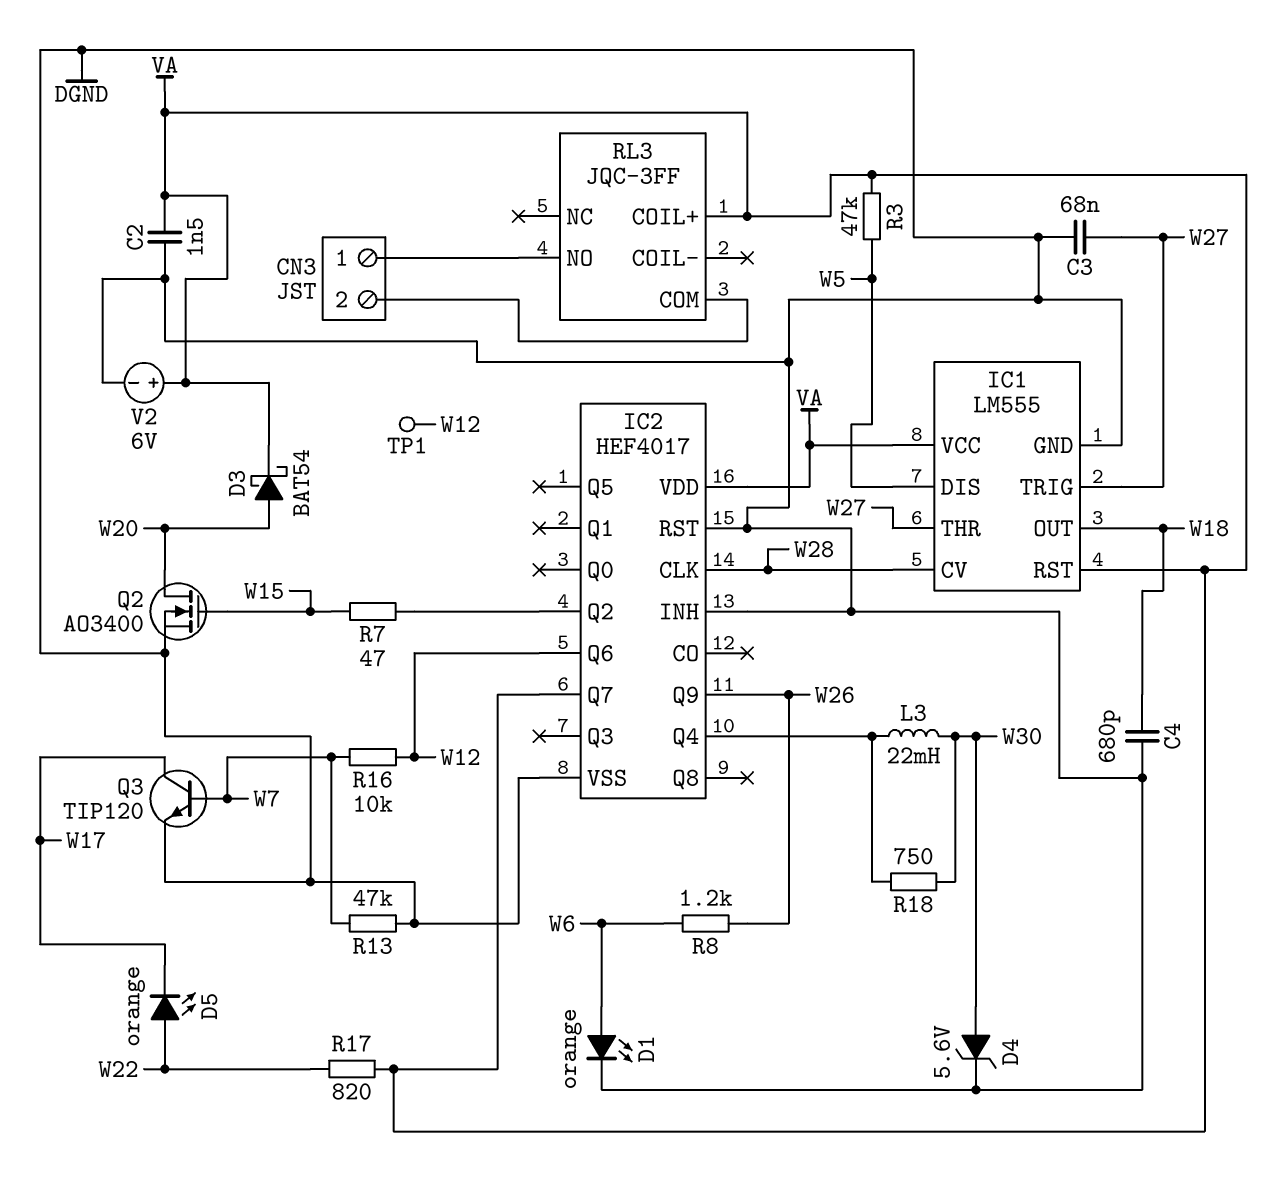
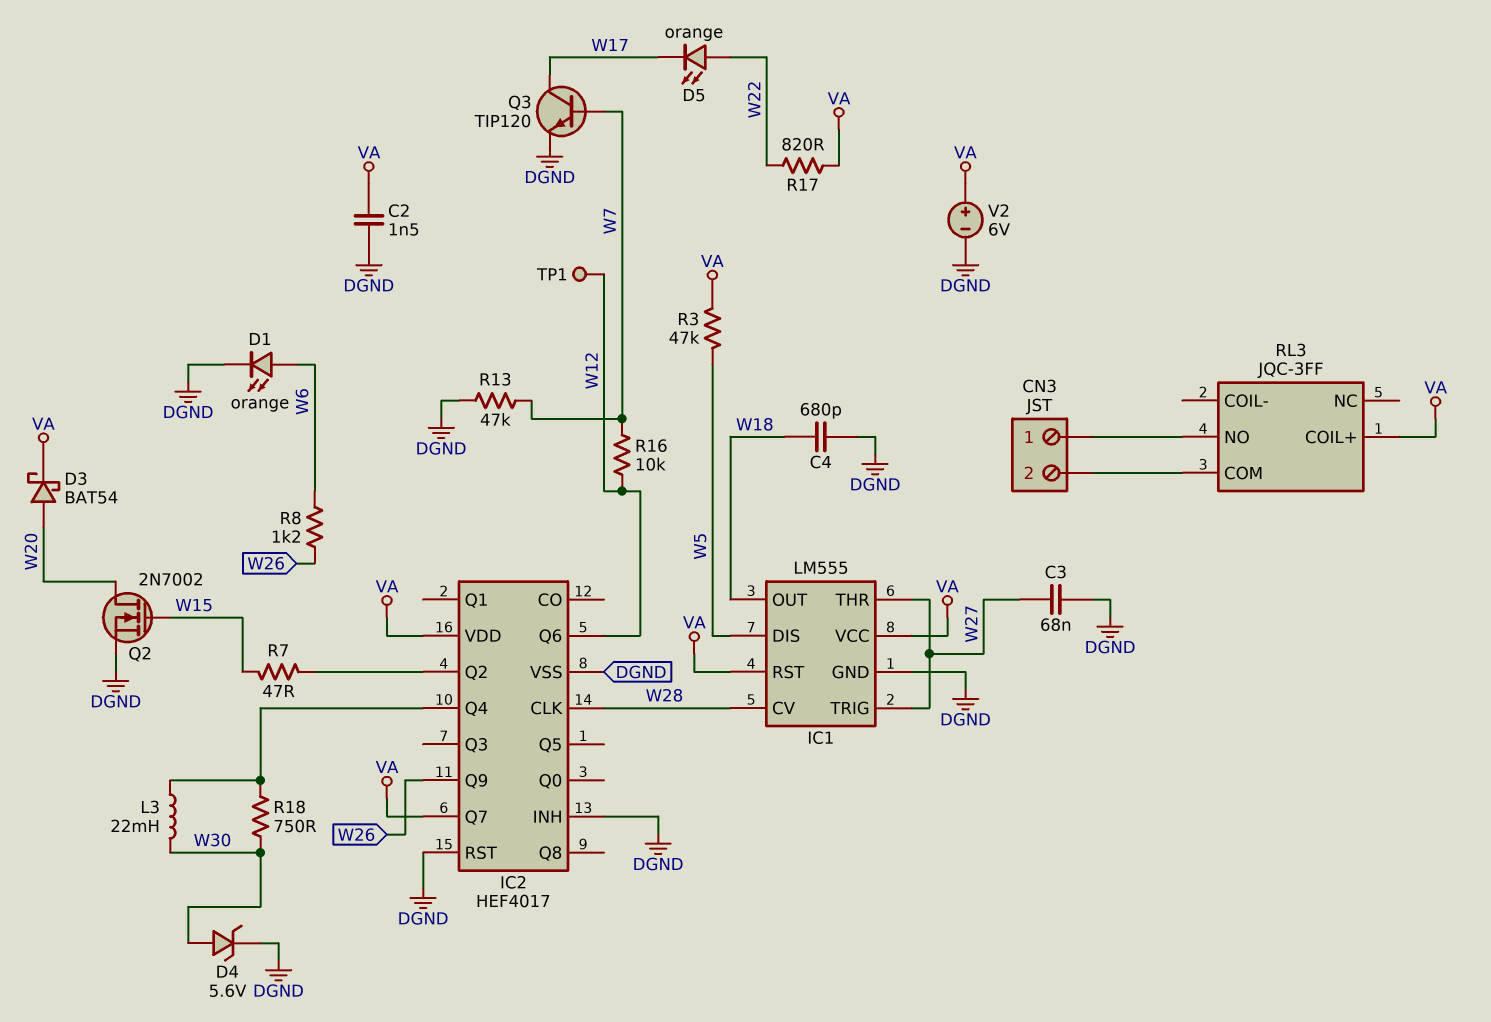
Q2: NMOS AO3400 (G W15, D W20, S DGND) -> NMOS 2N7002 (G W15, D W20, S DGND)

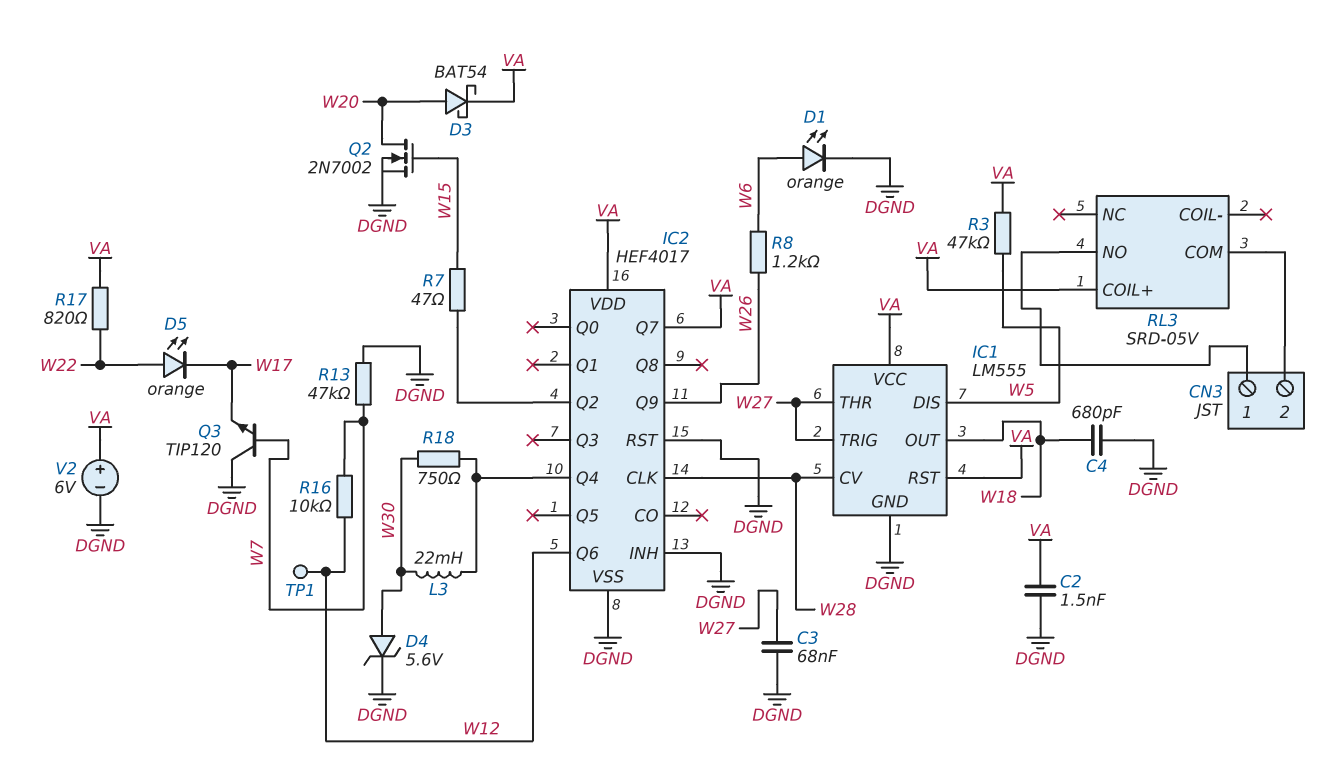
Q3: NPN TIP120 (B W7, C W17, E DGND) -> NPN TIP120 (B W7, C DGND, E W17)
RL3: JQC-3FF -> SRD-05V

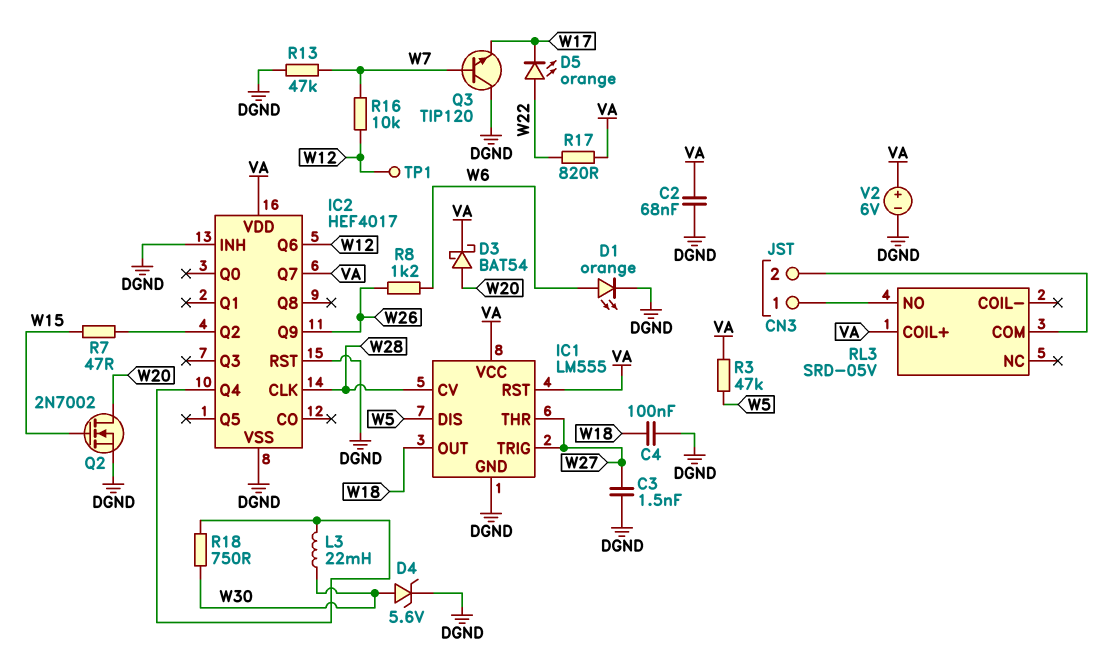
C2: 1.5nF (DGND, VA) -> 68nF (DGND, VA)
C3: 68nF (DGND, W27) -> 1.5nF (DGND, W27)
C4: 680pF (DGND, W18) -> 100nF (DGND, W18)

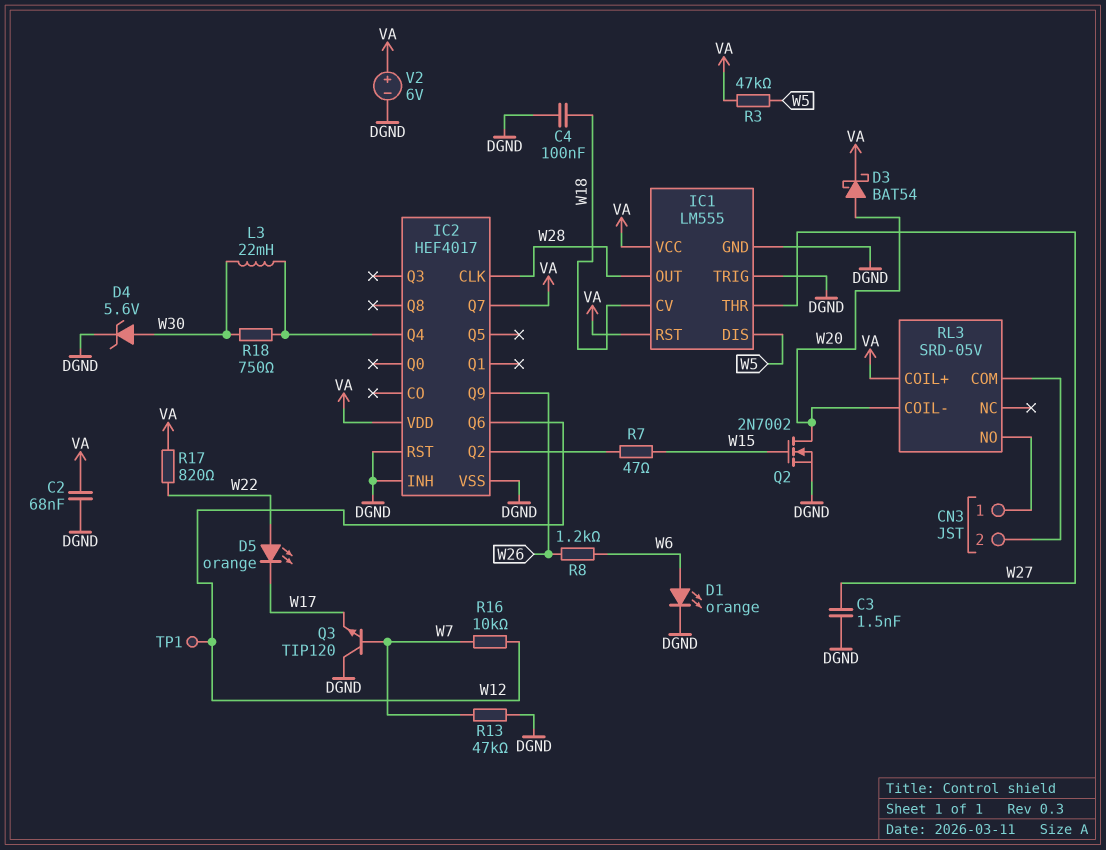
IC1 pin CV: W28 -> W18
IC1 pin OUT: W18 -> W28
IC1 pin TRIG: W27 -> DGND
RL3 pin COIL-: none -> W20

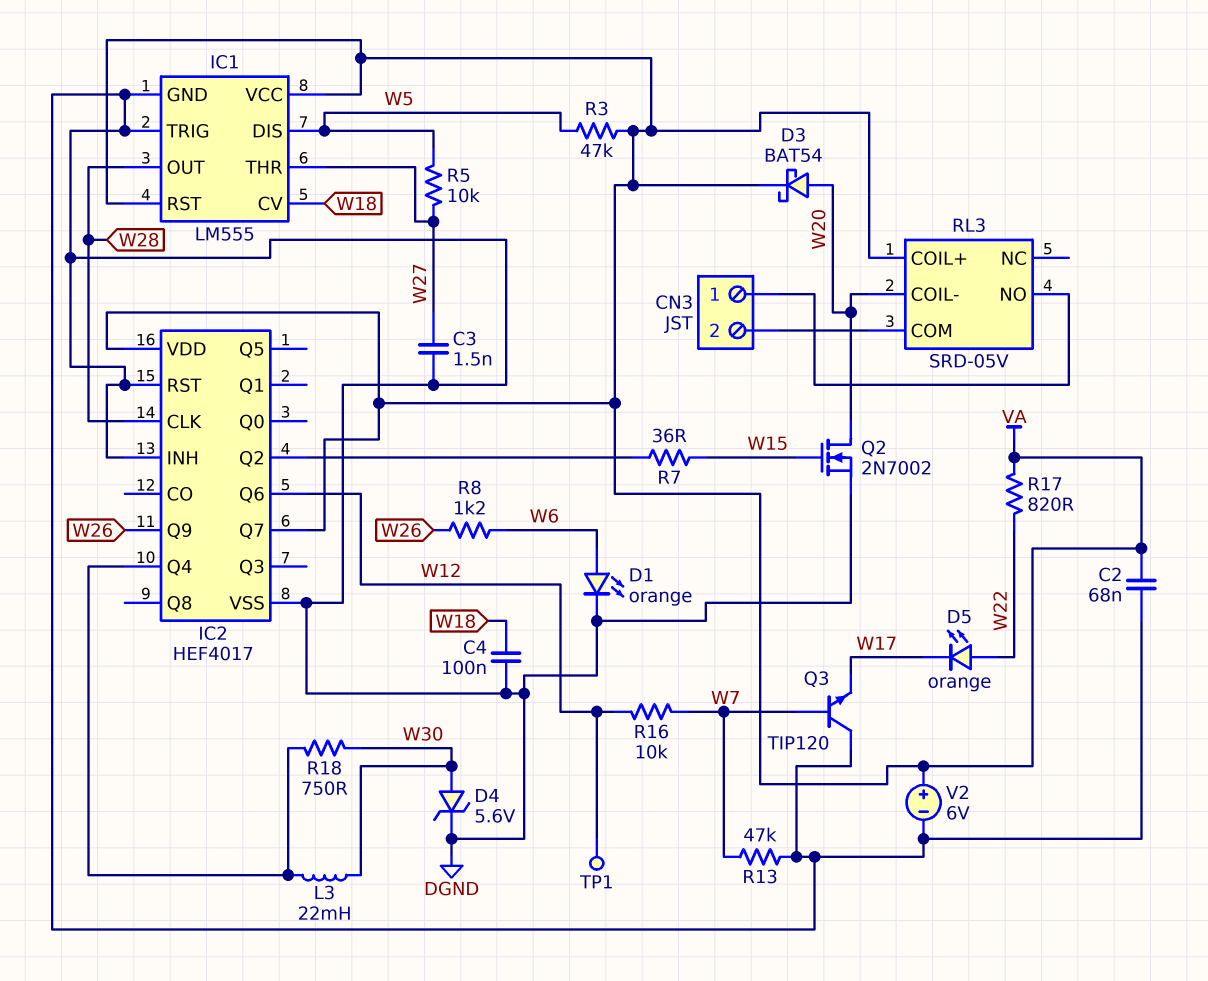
R5: none -> 10k (W5, W27)
R7: 47 (IC2/Q2, W15) -> 36 (IC2/Q2, W15)

